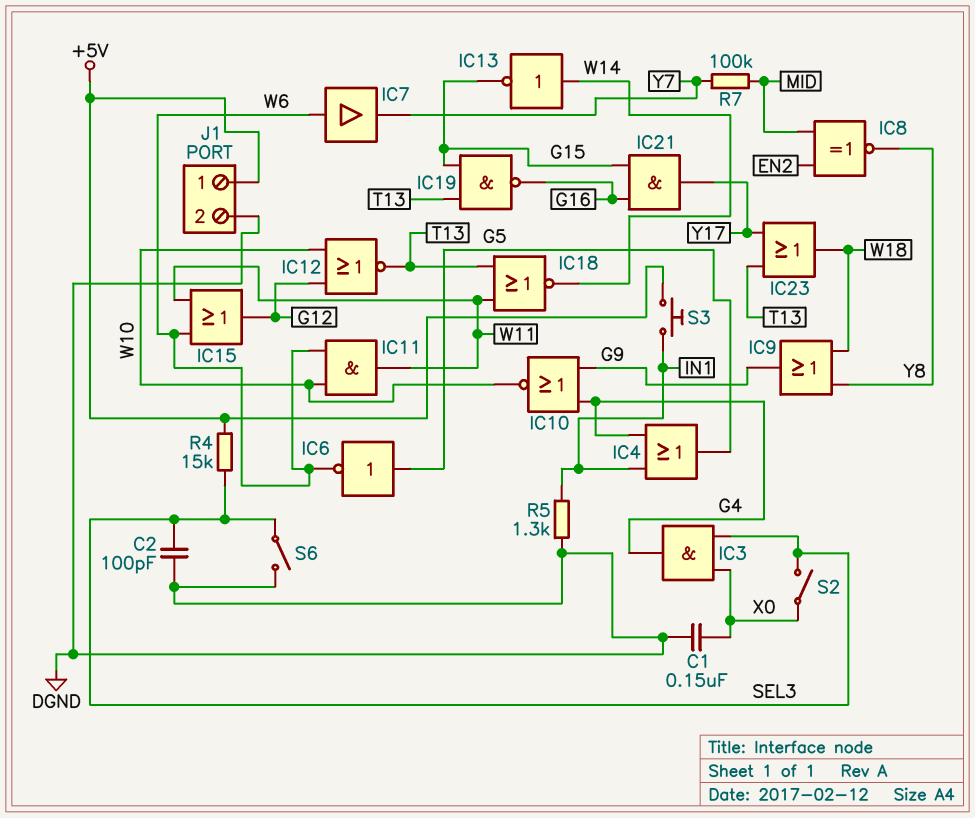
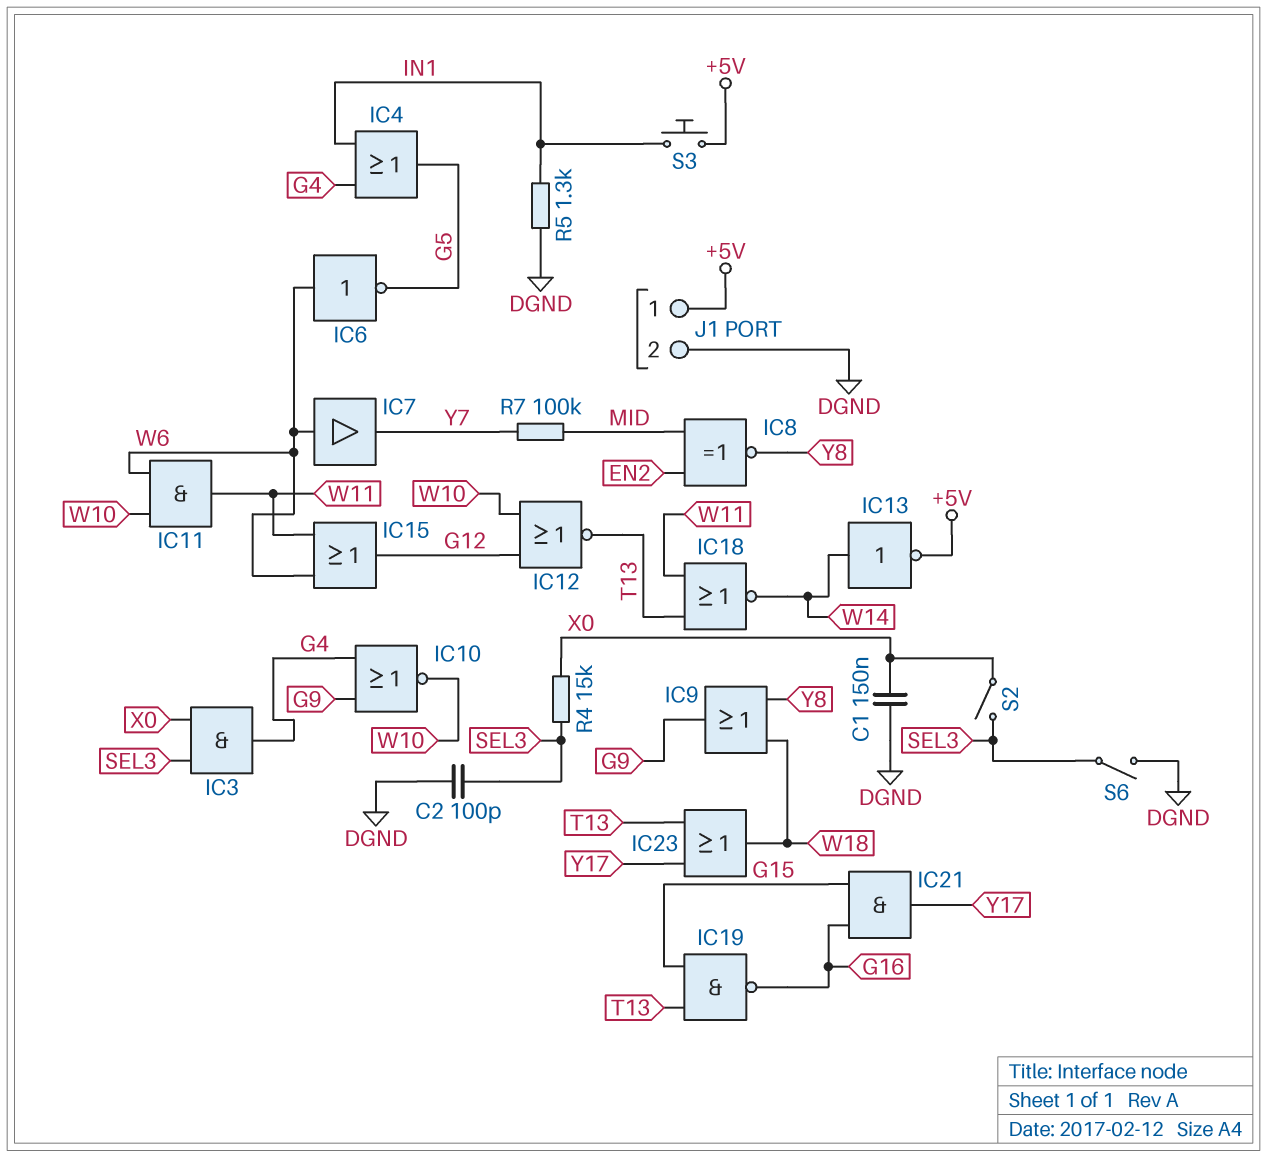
IC6: NOT (in G5, out W6) -> NOT (in W6, out G5)
IC13: NOT (in W14, out G15) -> NOT (in W14, out +5V)
R4: 15k (+5V, SEL3) -> 15k (SEL3, X0)

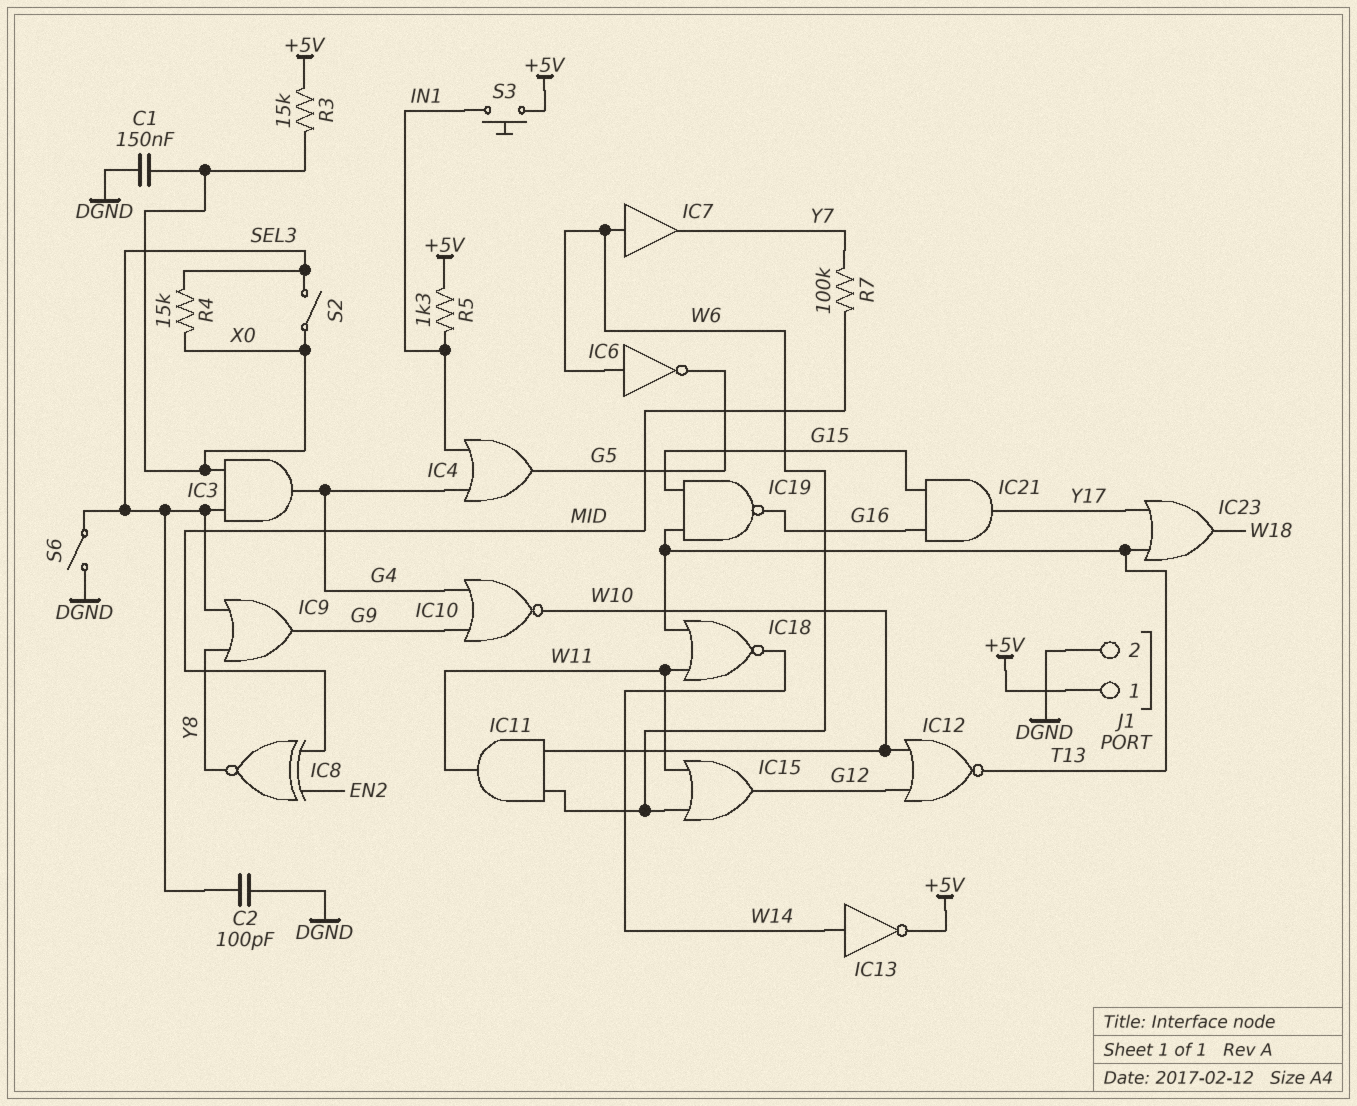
IC9: OR (in W18, in Y8, out G9) -> OR (in SEL3, in Y8, out G9)
R3: none -> 15k (+5V, X0)
R5: 1.3k (DGND, IN1) -> 1.3k (+5V, IN1)

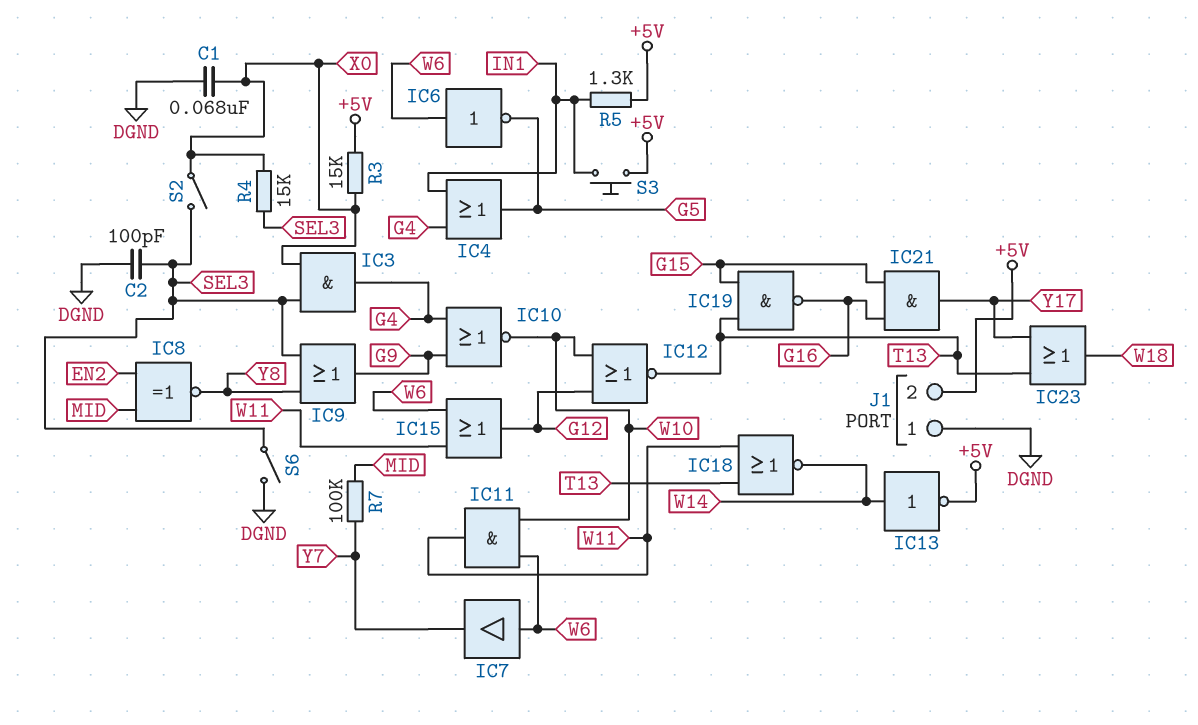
C1: 150nF (DGND, X0) -> 68nF (DGND, X0)
J1 pin 1: +5V -> DGND
J1 pin 2: DGND -> +5V

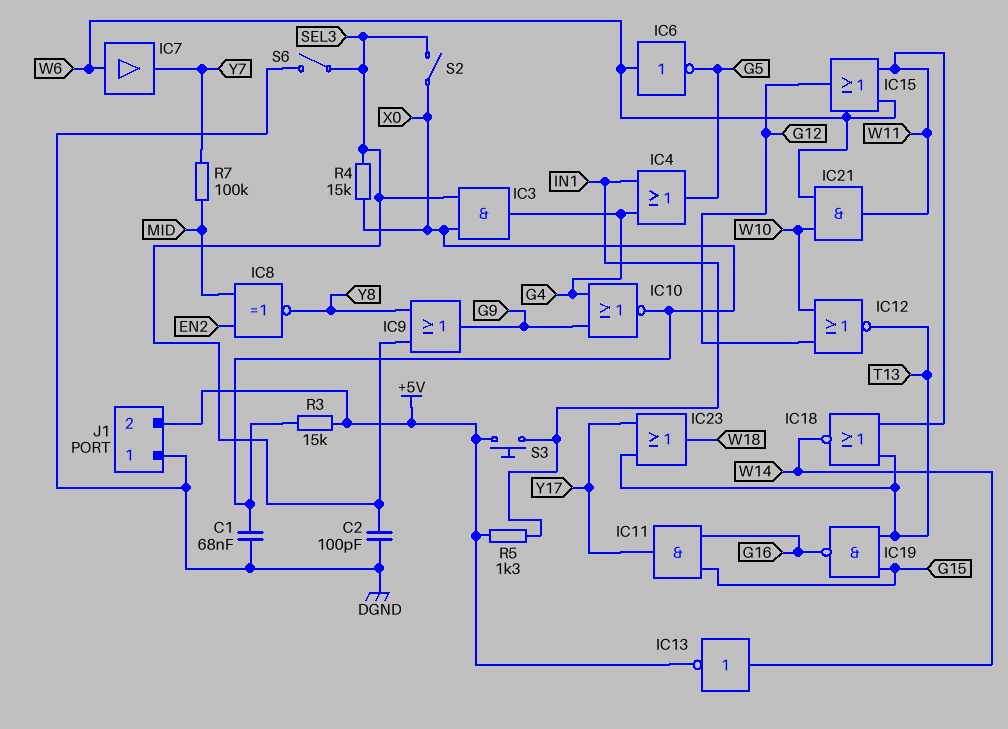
IC10: NOR (in G4, in G9, out W10) -> NOR (in G4, in G9, out X0)
IC11: AND (in W6, in W10, out W11) -> AND (in G15, in G16, out Y17)
IC21: AND (in G15, in G16, out Y17) -> AND (in W6, in W10, out W11)

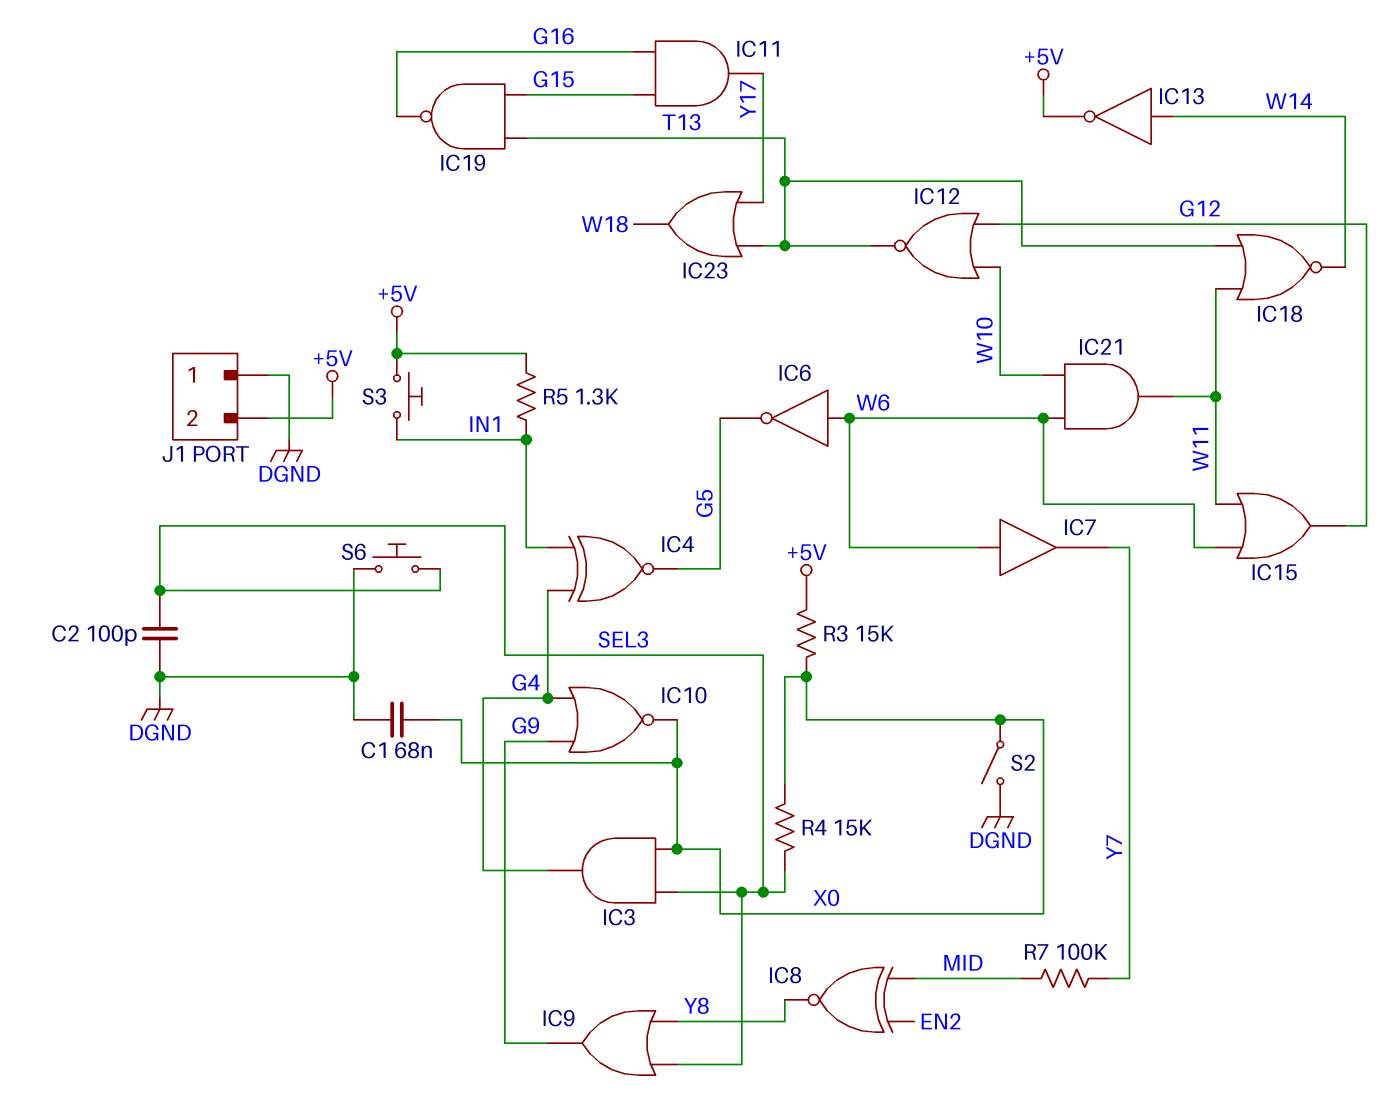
IC4: OR (in G4, in IN1, out G5) -> XNOR (in G4, in IN1, out G5)
S2: switch (SEL3, X0) -> switch (DGND, X0)
S6: switch (DGND, SEL3) -> button (DGND, SEL3)

